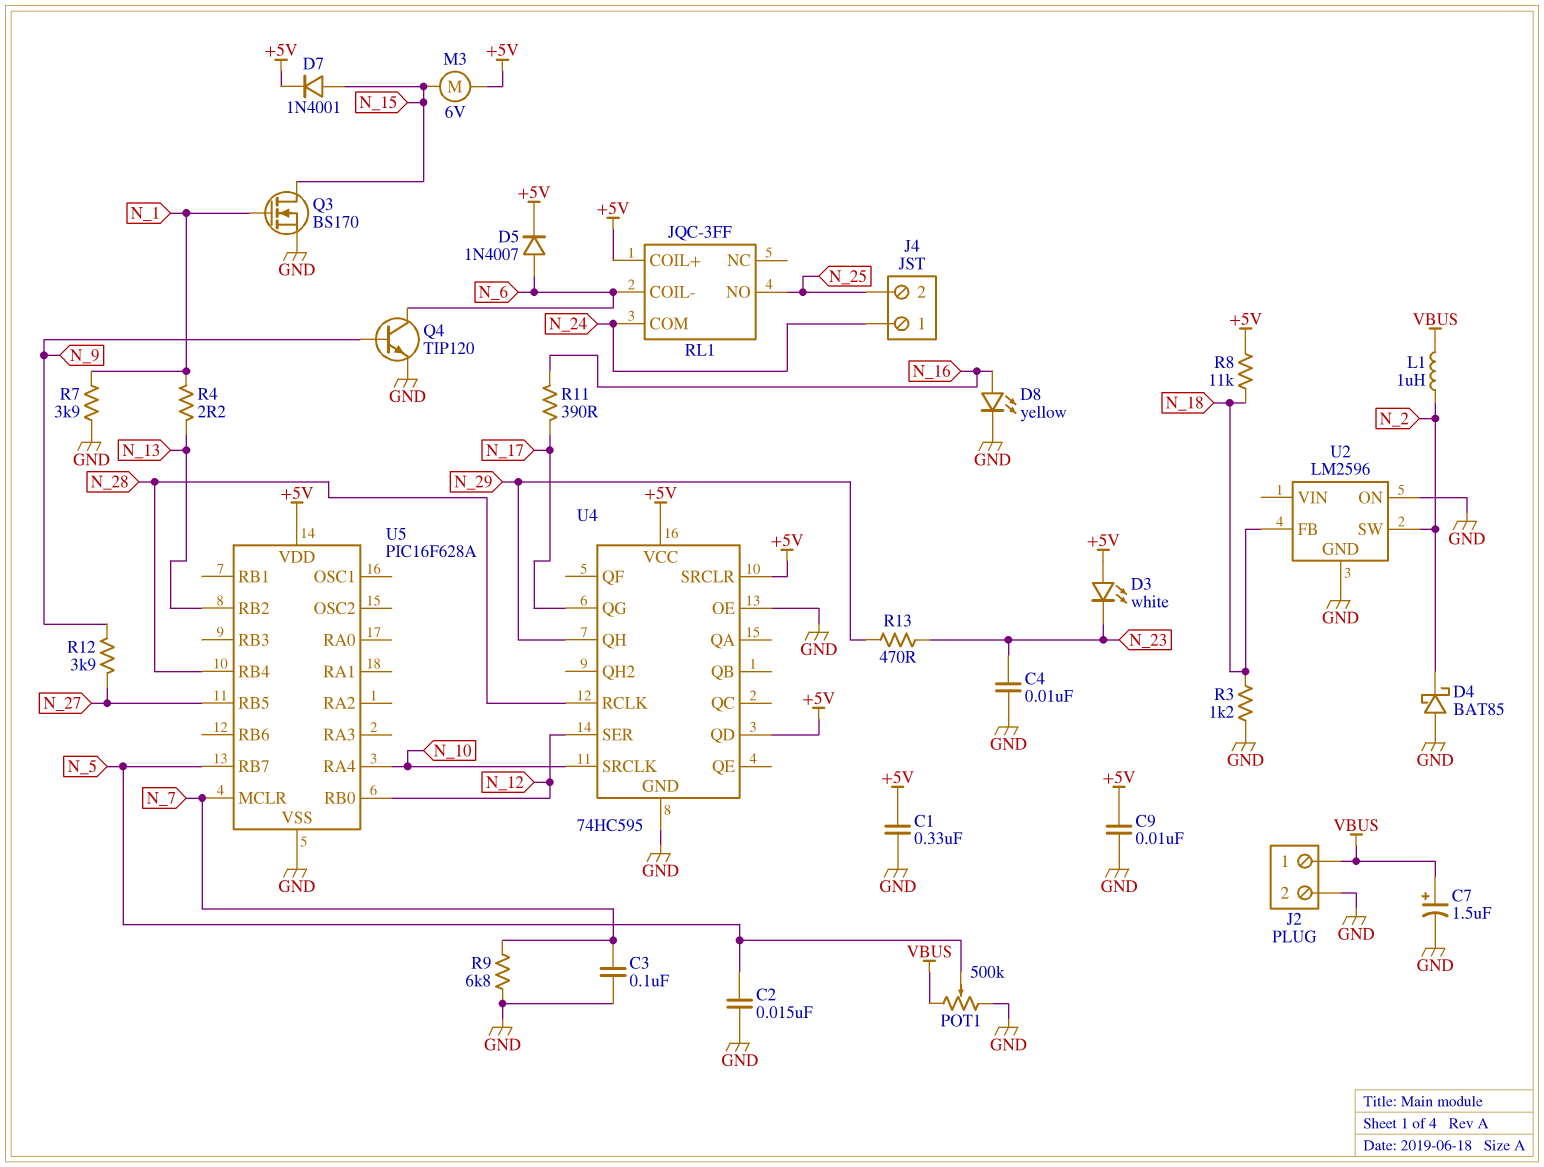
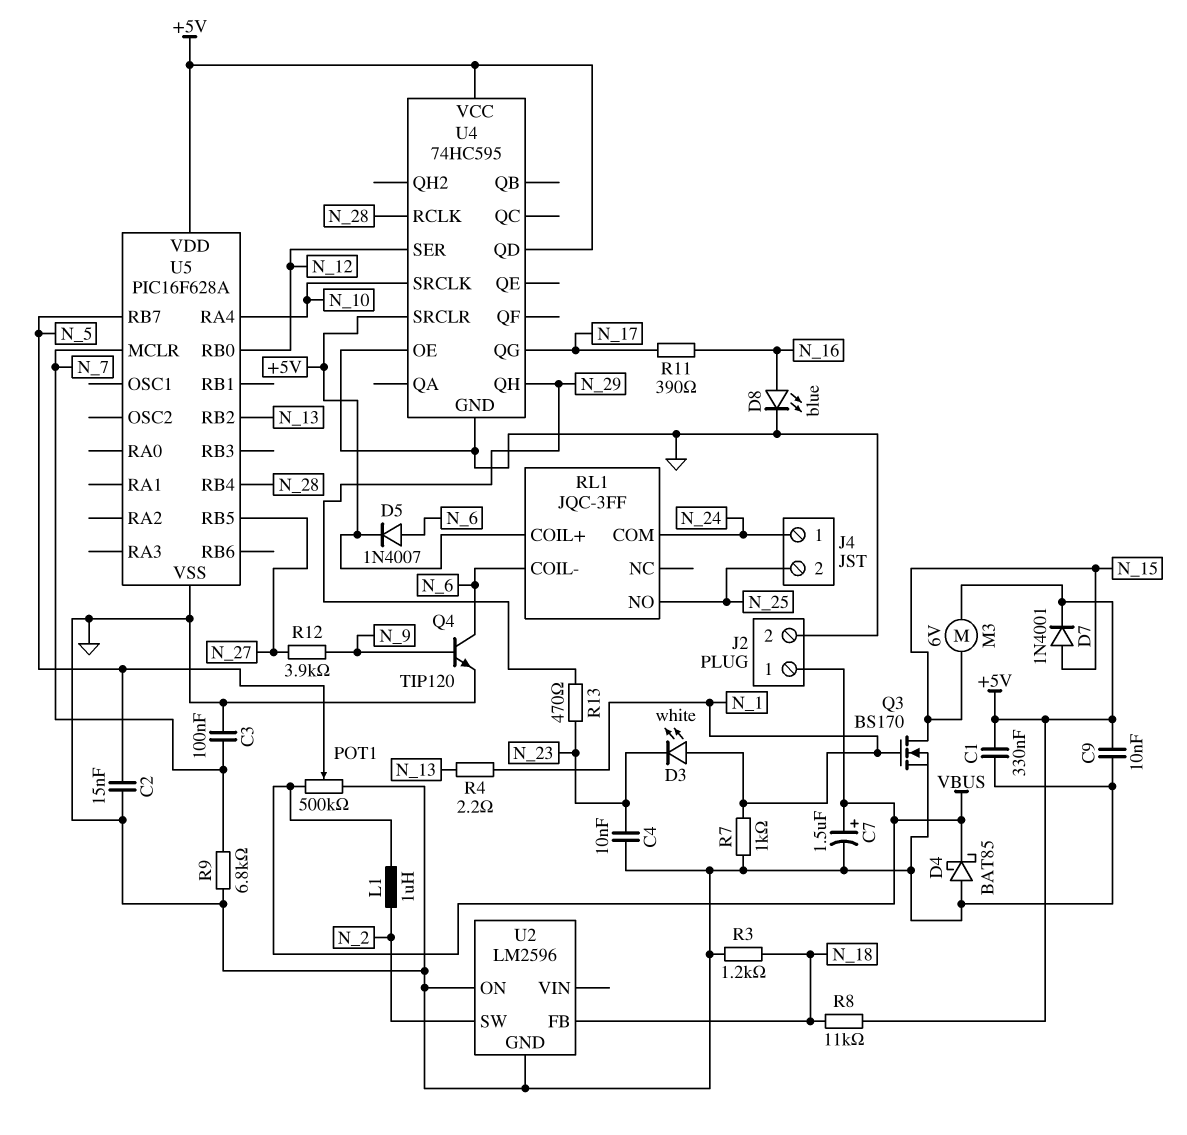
D3: LED white (A +5V, K N_23) -> LED white (A N_1, K N_23)
D4: schottky BAT85 (A GND, K N_2) -> schottky BAT85 (A GND, K VBUS)
D8: LED yellow (A N_16, K GND) -> LED blue (A N_16, K GND)
R7: 3.9k (GND, N_1) -> 1k (GND, N_1)

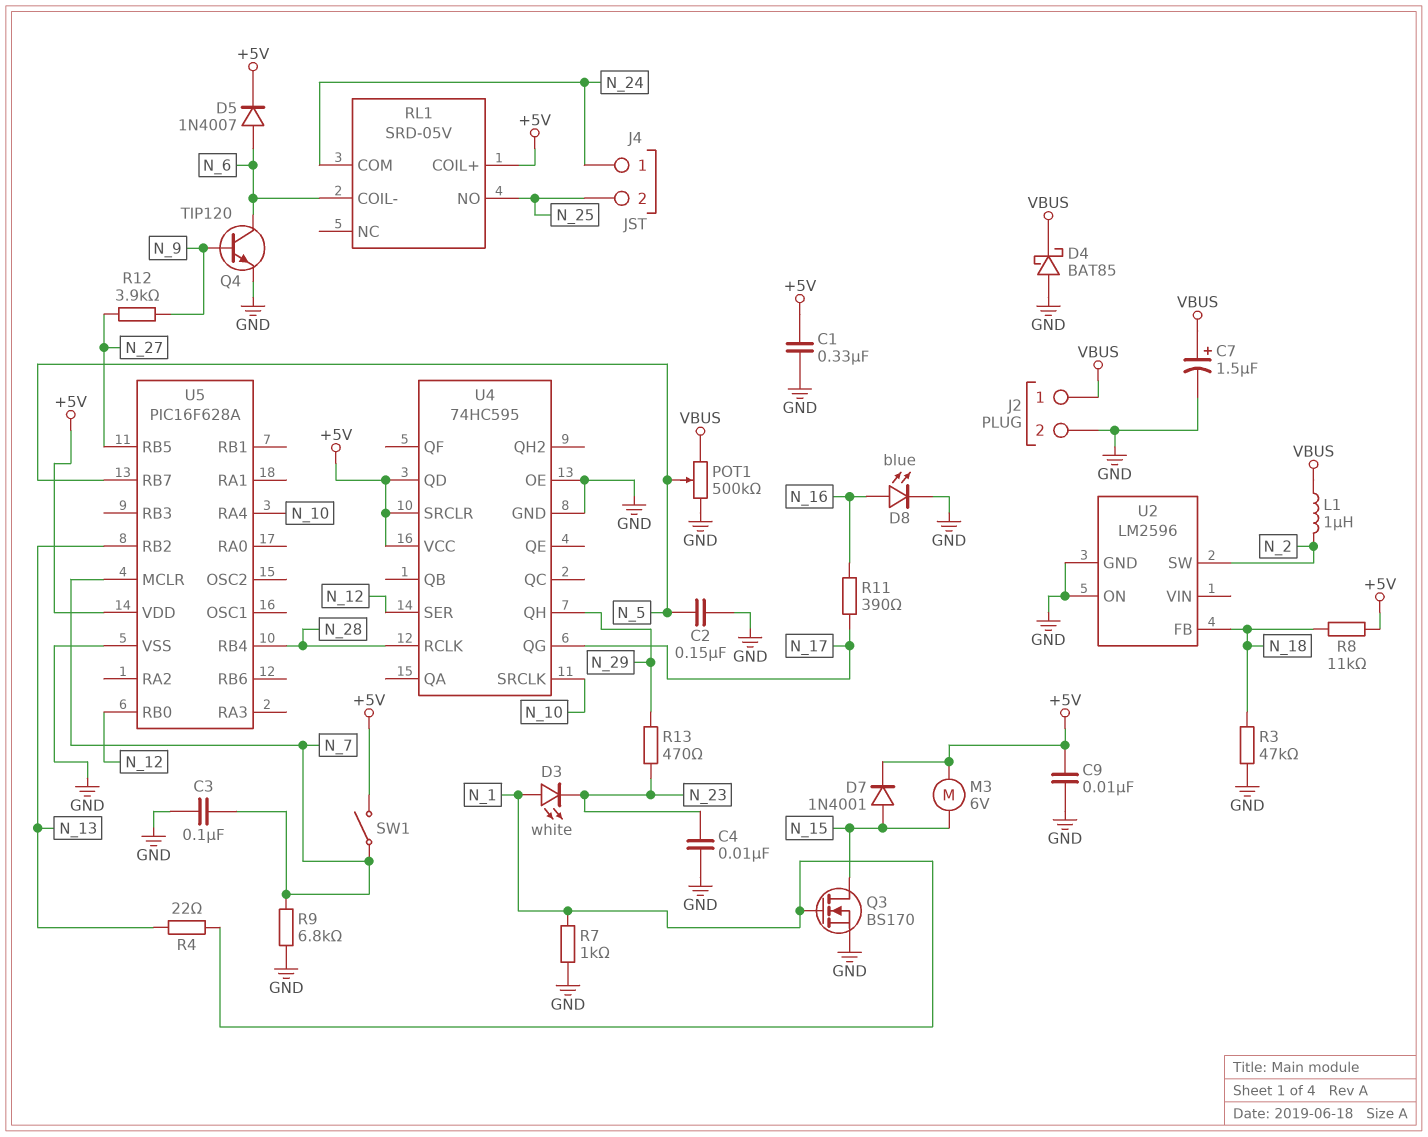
C2: 15nF (GND, N_5) -> 150nF (GND, N_5)
R3: 1.2k (GND, N_18) -> 47k (GND, N_18)
R4: 2.2 (N_1, N_13) -> 22 (N_1, N_13)
RL1: JQC-3FF -> SRD-05V
SW1: none -> switch (+5V, N_7)

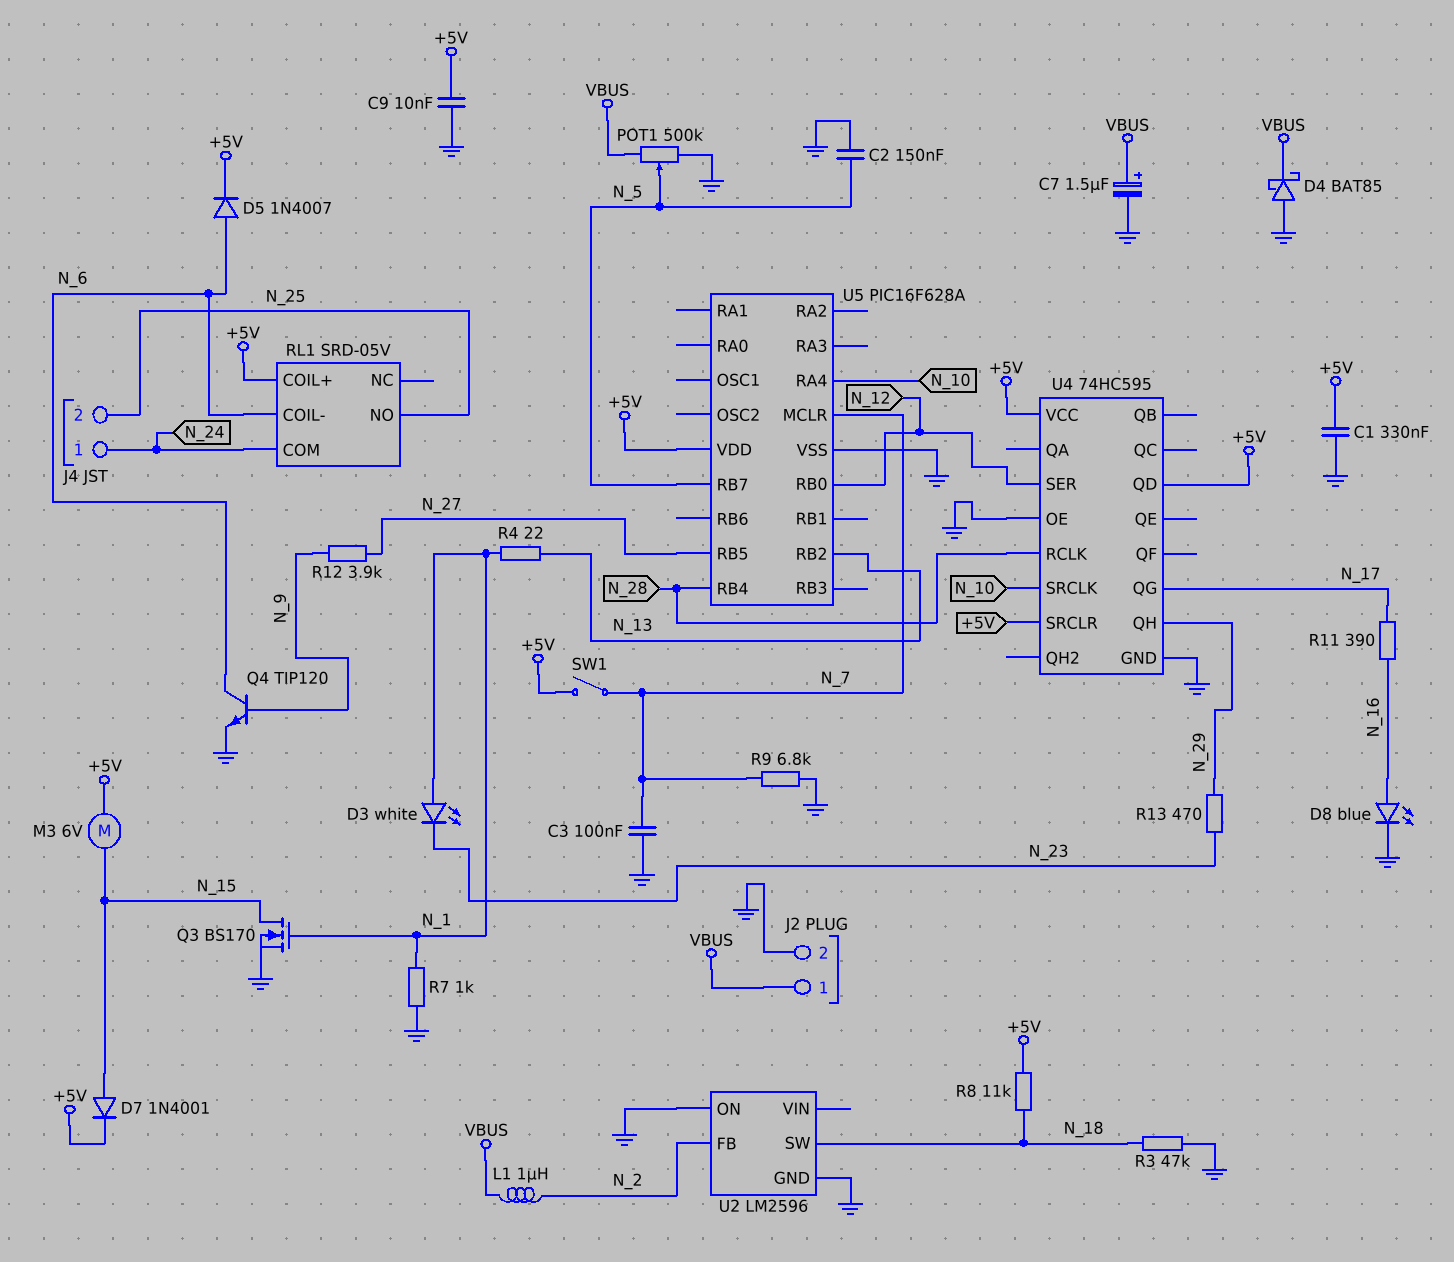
C4: 10nF (GND, N_23) -> none
U2 pin FB: N_18 -> N_2
U2 pin SW: N_2 -> N_18

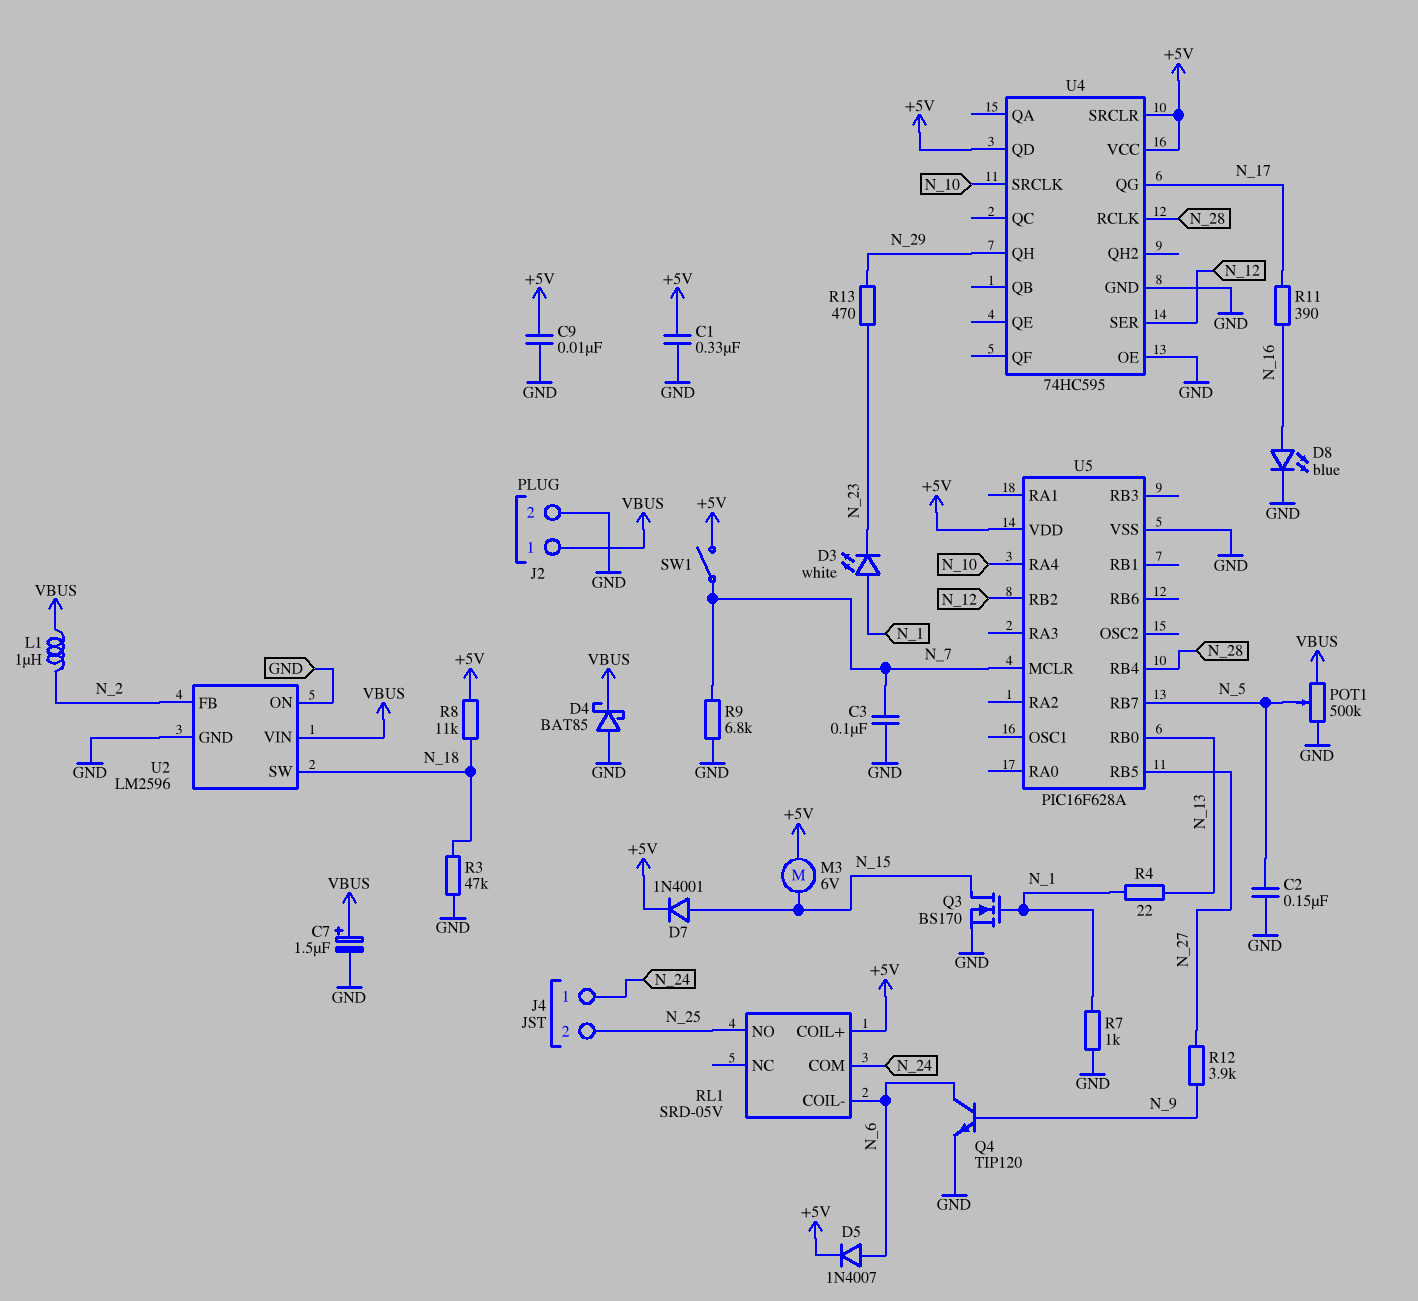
U2 pin VIN: none -> VBUS
U5 pin RB0: N_12 -> N_13
U5 pin RB2: N_13 -> N_12

